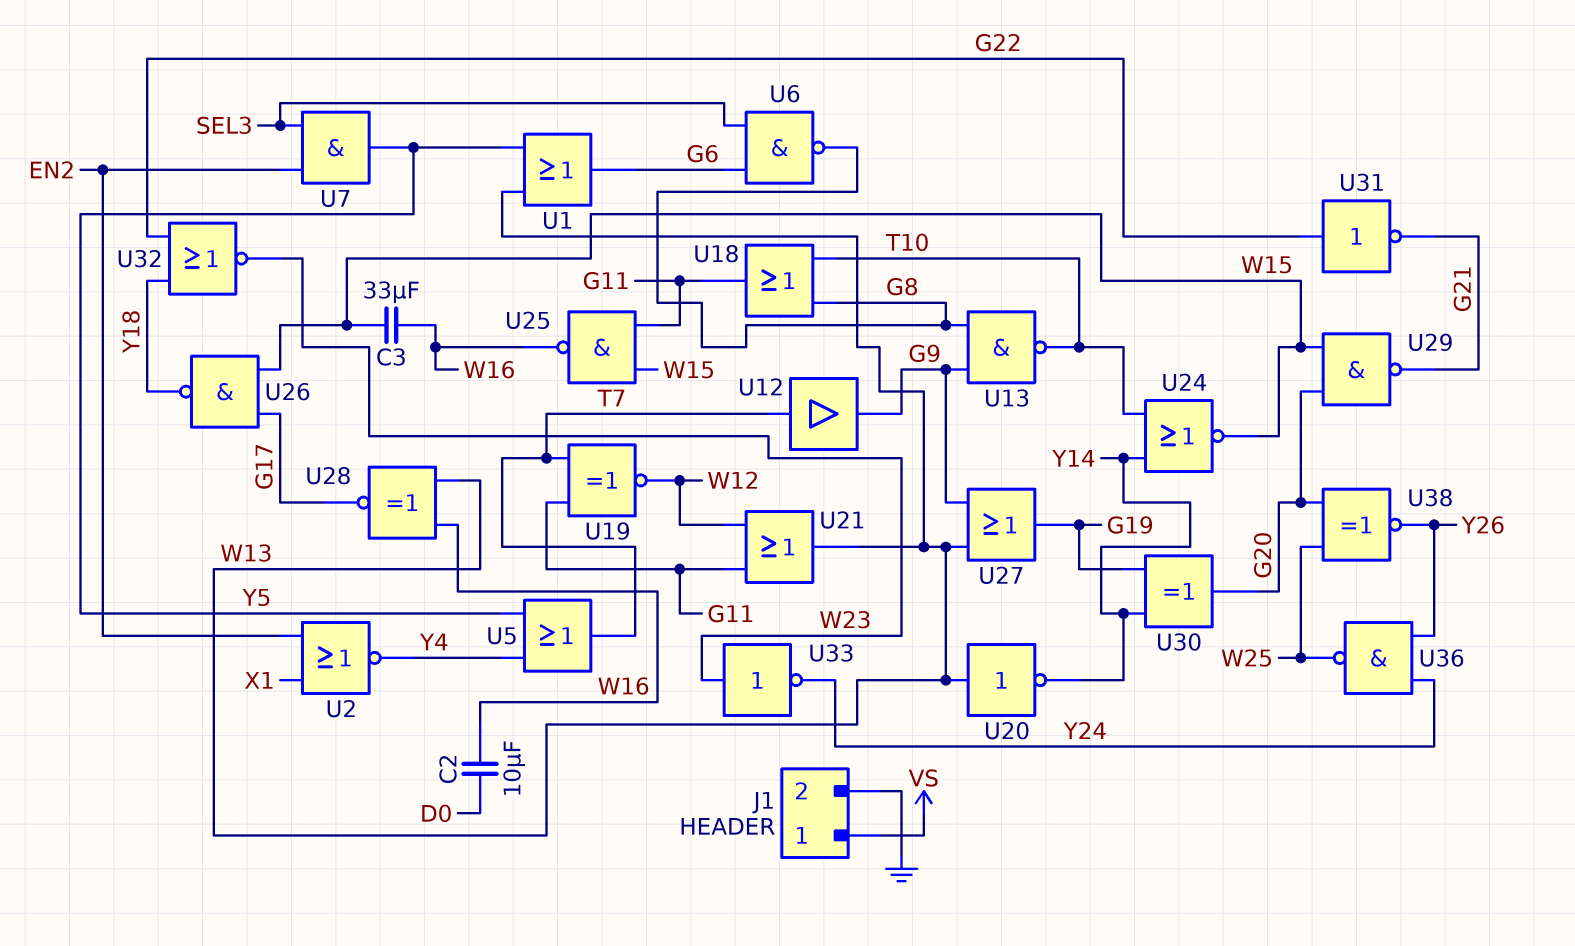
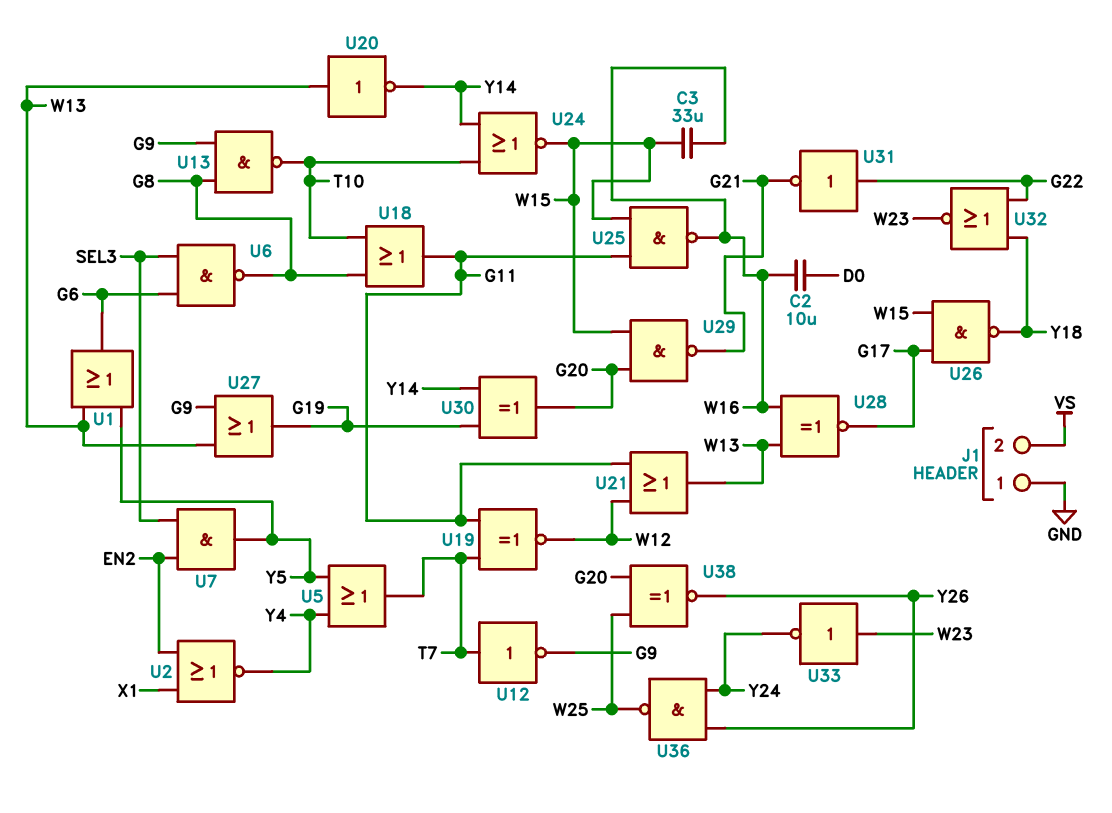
J1 pin 1: VS -> GND
J1 pin 2: GND -> VS
U12: buffer (in T7, out G9) -> NOT (in T7, out G9)

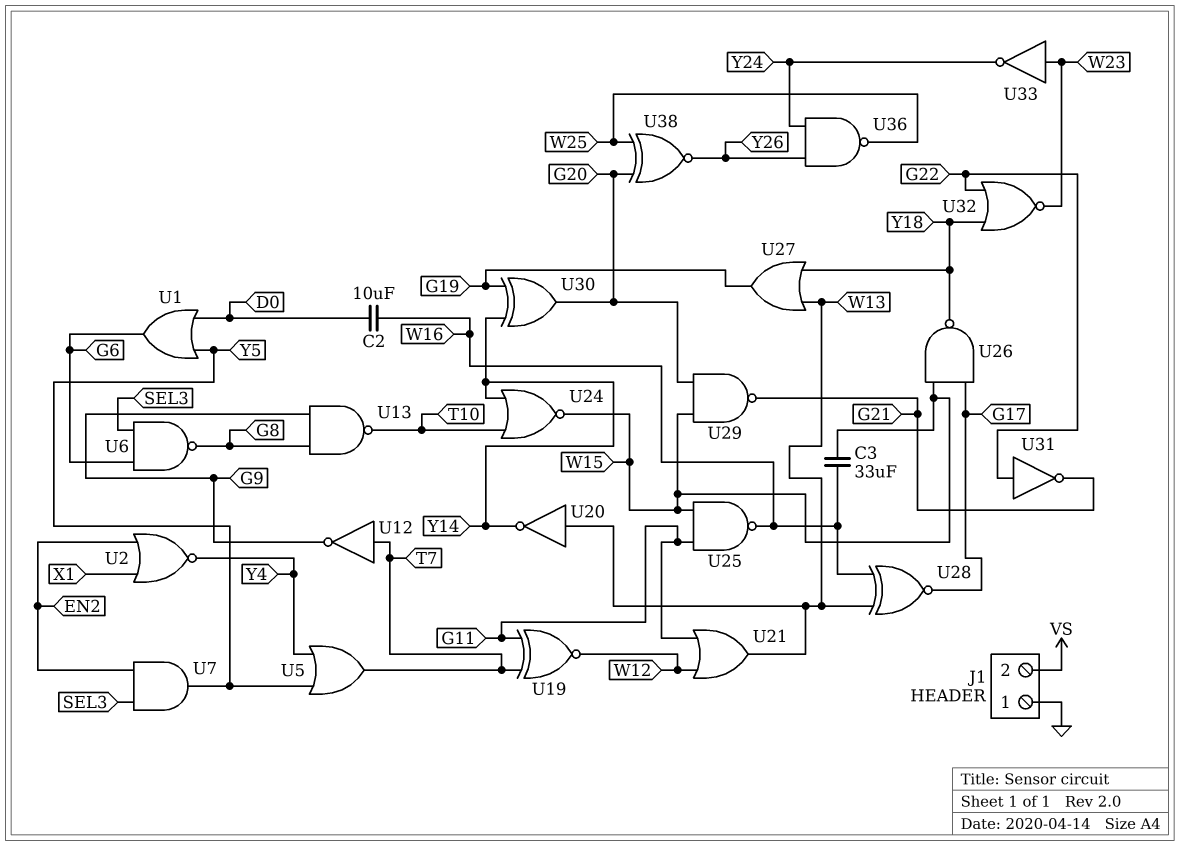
U1: OR (in W13, in Y5, out G6) -> OR (in D0, in Y5, out G6)
U18: OR (in G8, in T10, out G11) -> none
U27: OR (in G9, in W13, out G19) -> OR (in W13, in Y18, out G19)

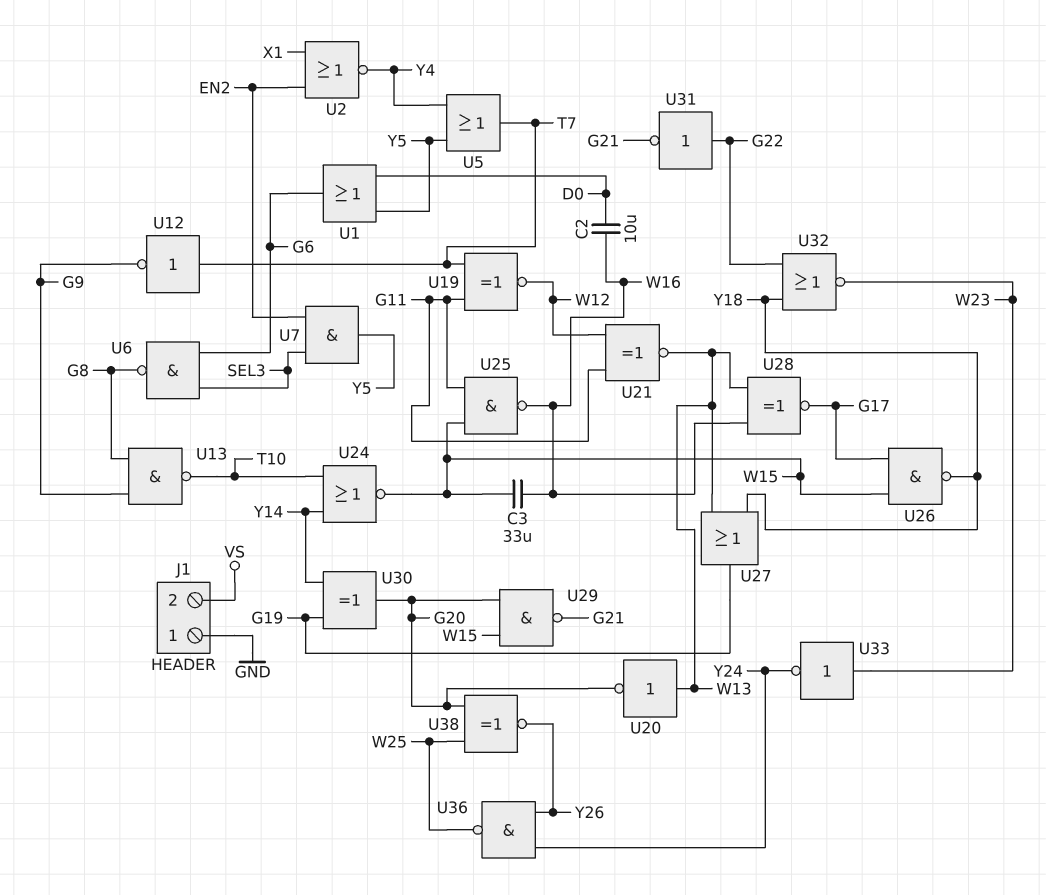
U20: NOT (in W13, out Y14) -> NOT (in W13, out G20)
U21: OR (in G11, in W12, out W13) -> XNOR (in G11, in W12, out W13)

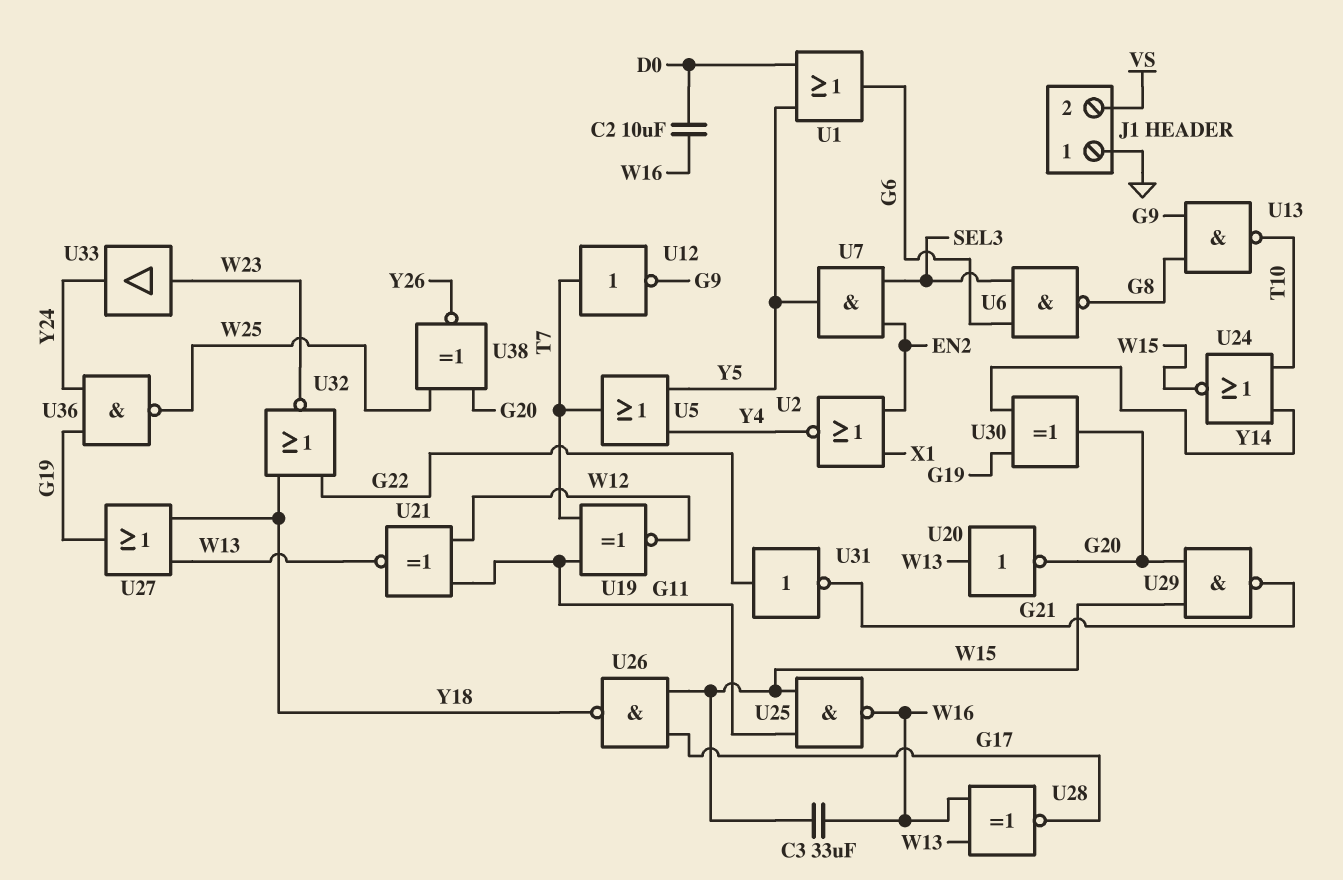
U33: NOT (in W23, out Y24) -> buffer (in W23, out Y24)
U36: NAND (in Y24, in Y26, out W25) -> NAND (in G19, in Y24, out W25)

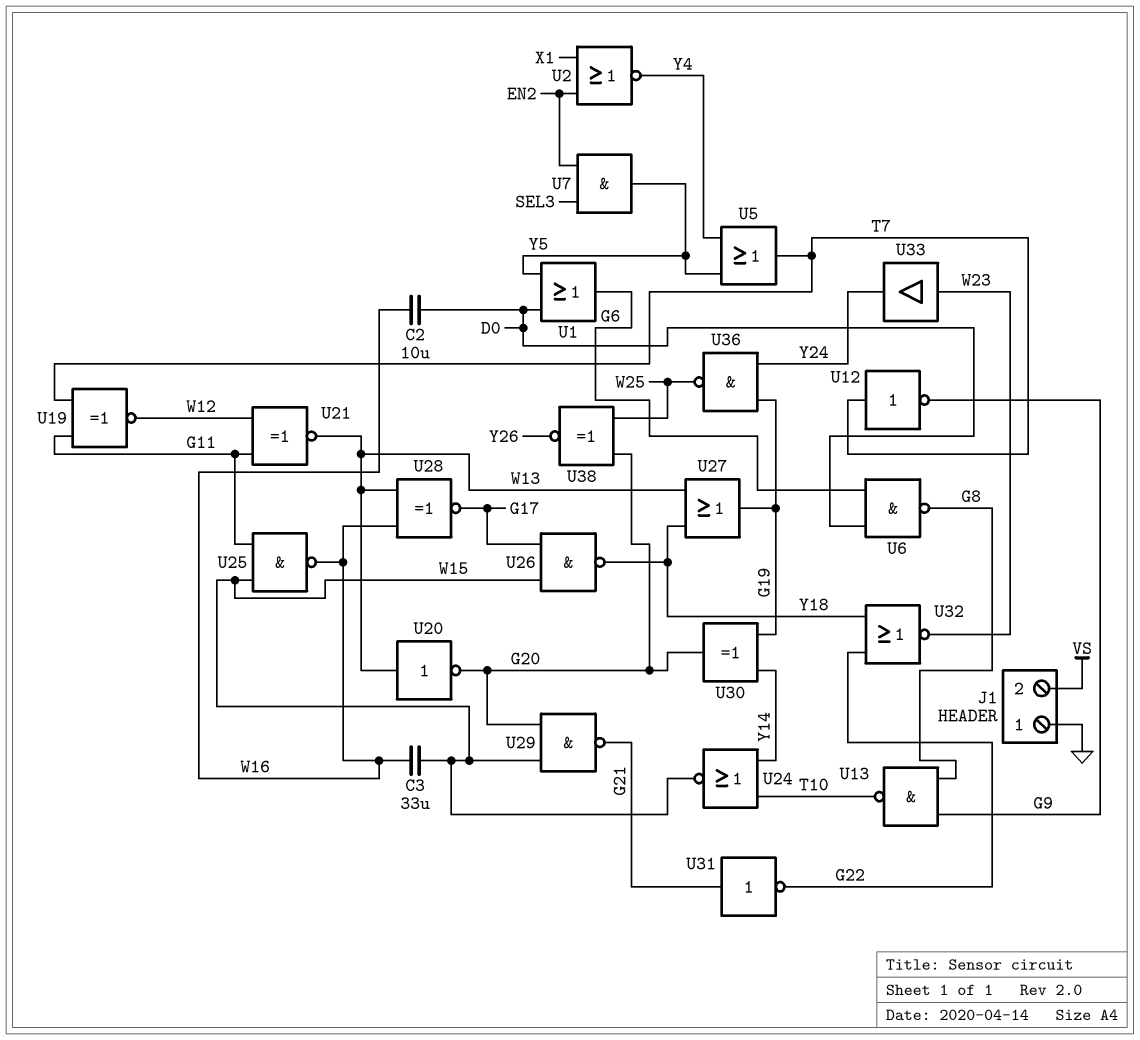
U6: NAND (in G6, in SEL3, out G8) -> NAND (in D0, in G6, out G8)
U31: NOT (in G22, out G21) -> NOT (in G21, out G22)

